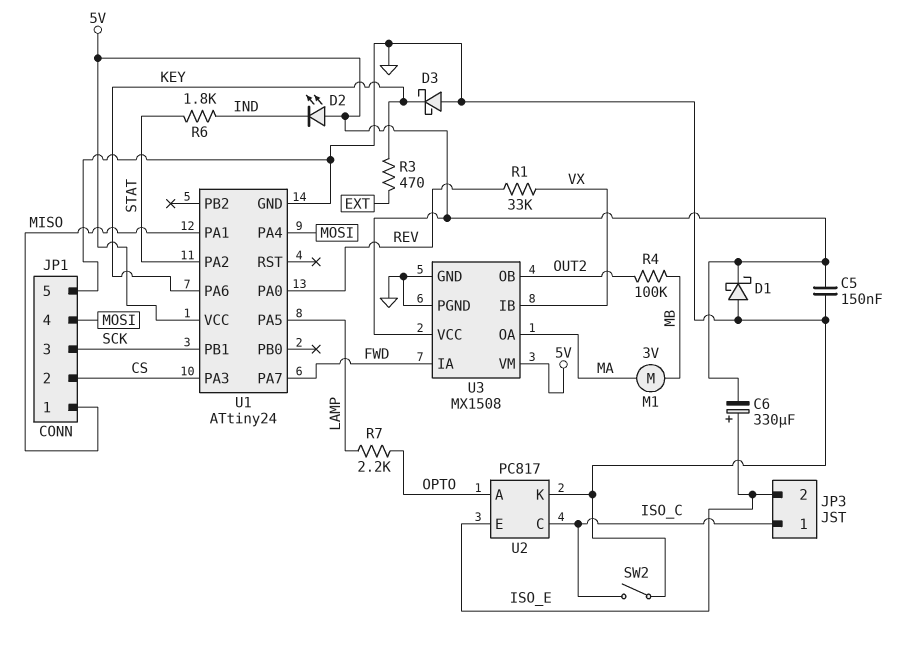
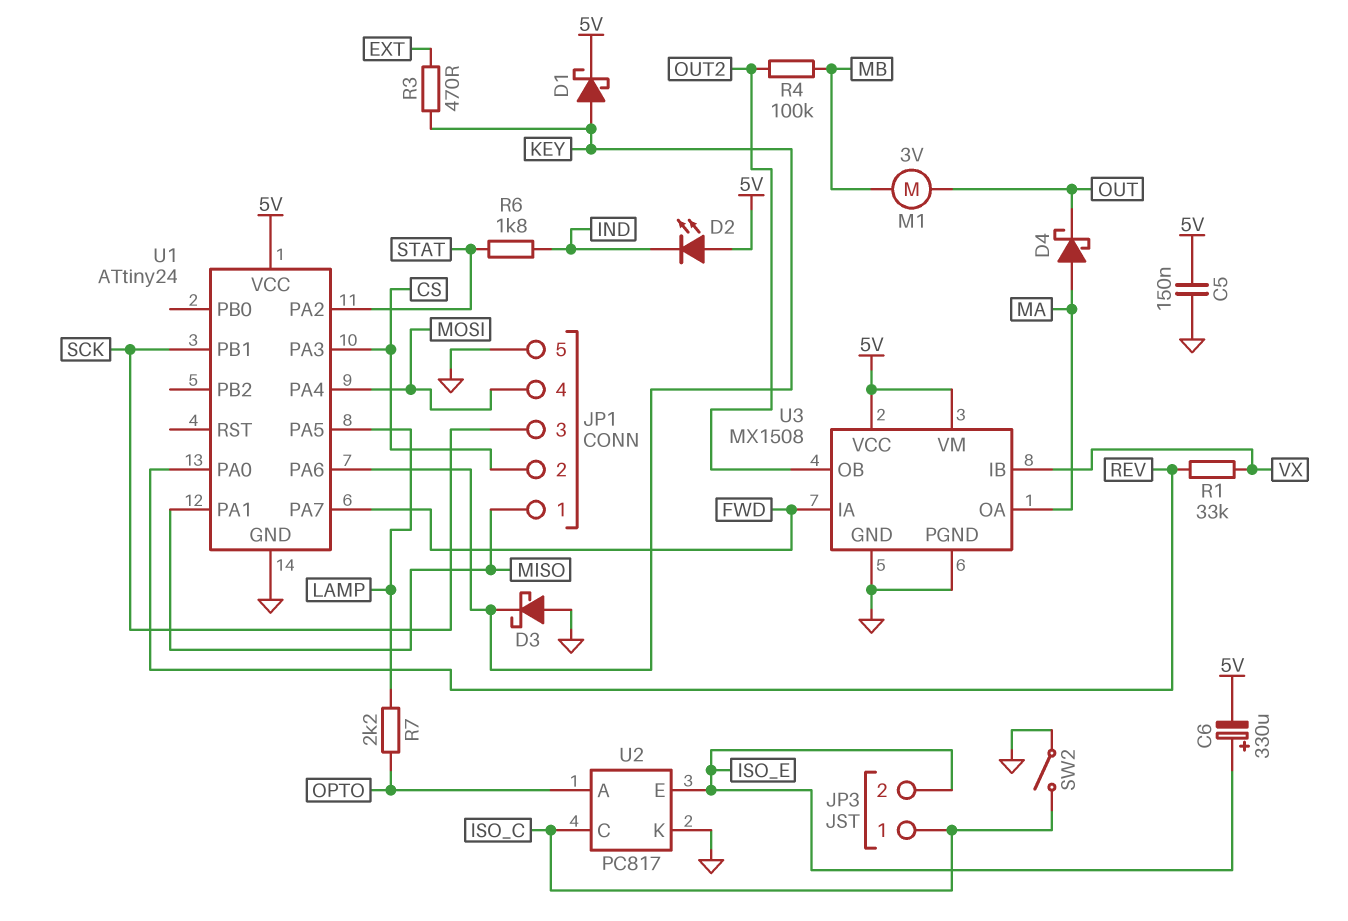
D1: schottky (A GND, K 5V) -> schottky (A KEY, K 5V)
D4: none -> schottky (A MA, K OUT)
M1: motor 3V (MA, MB) -> motor 3V (MB, OUT)

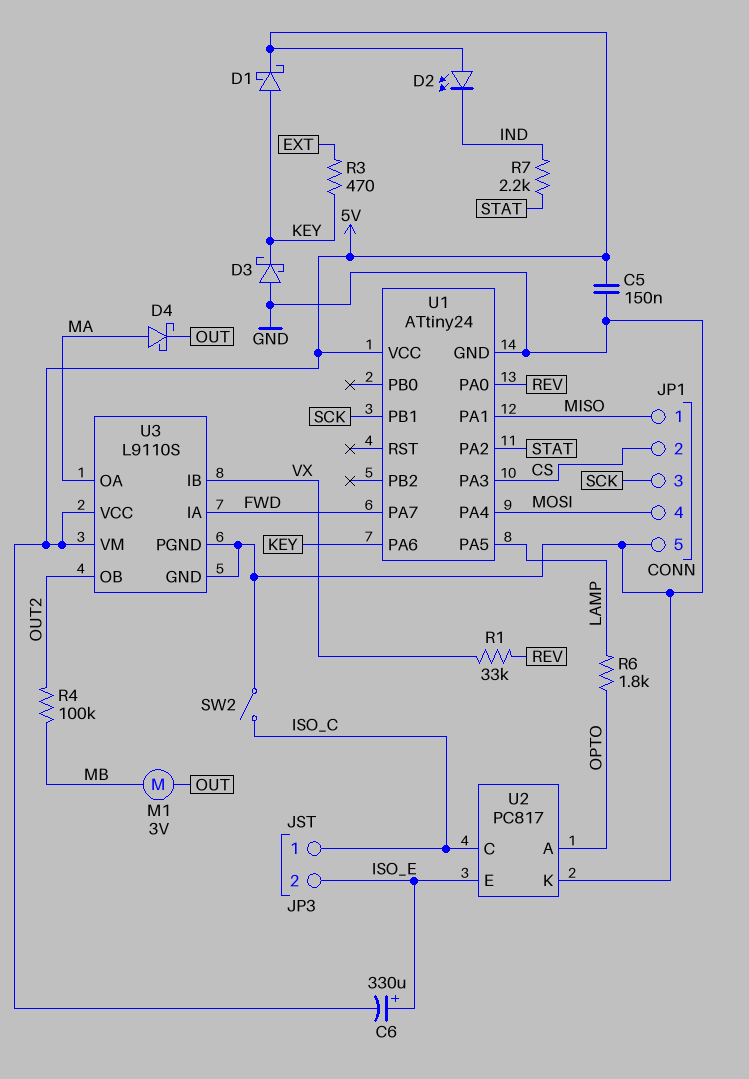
R6: 1.8k (IND, STAT) -> 1.8k (LAMP, OPTO)
R7: 2.2k (LAMP, OPTO) -> 2.2k (IND, STAT)
U3: MX1508 -> L9110S

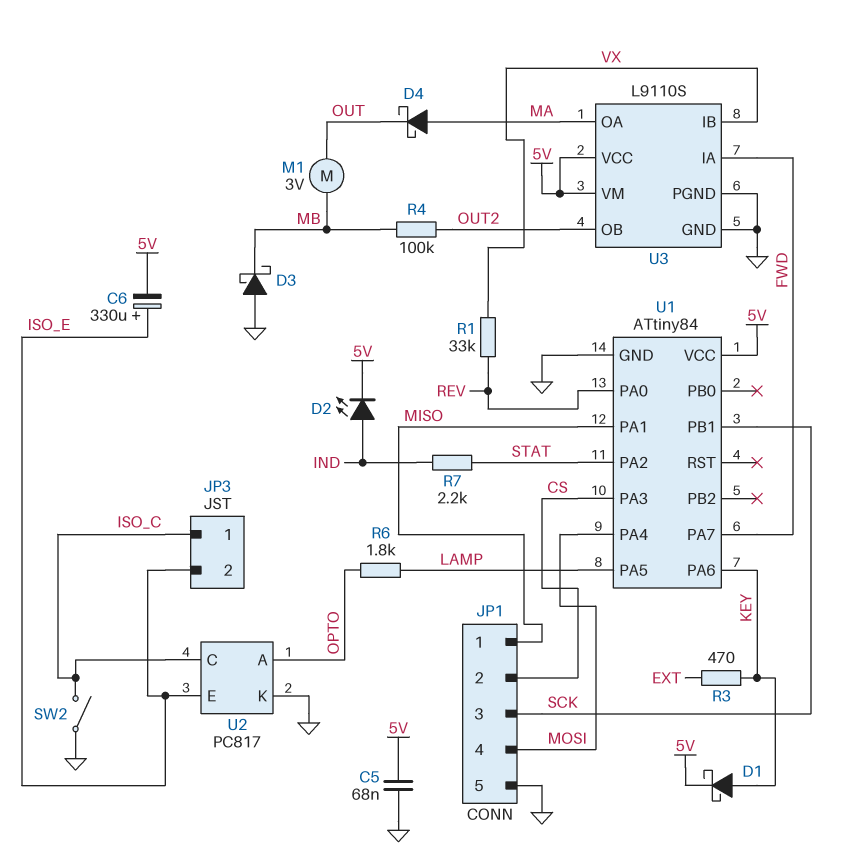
C5: 150nF (5V, GND) -> 68nF (5V, GND)
D2: LED (A 5V, K IND) -> LED (A IND, K 5V)
D3: schottky (A GND, K KEY) -> schottky (A GND, K MB)
U1: ATtiny24 -> ATtiny84

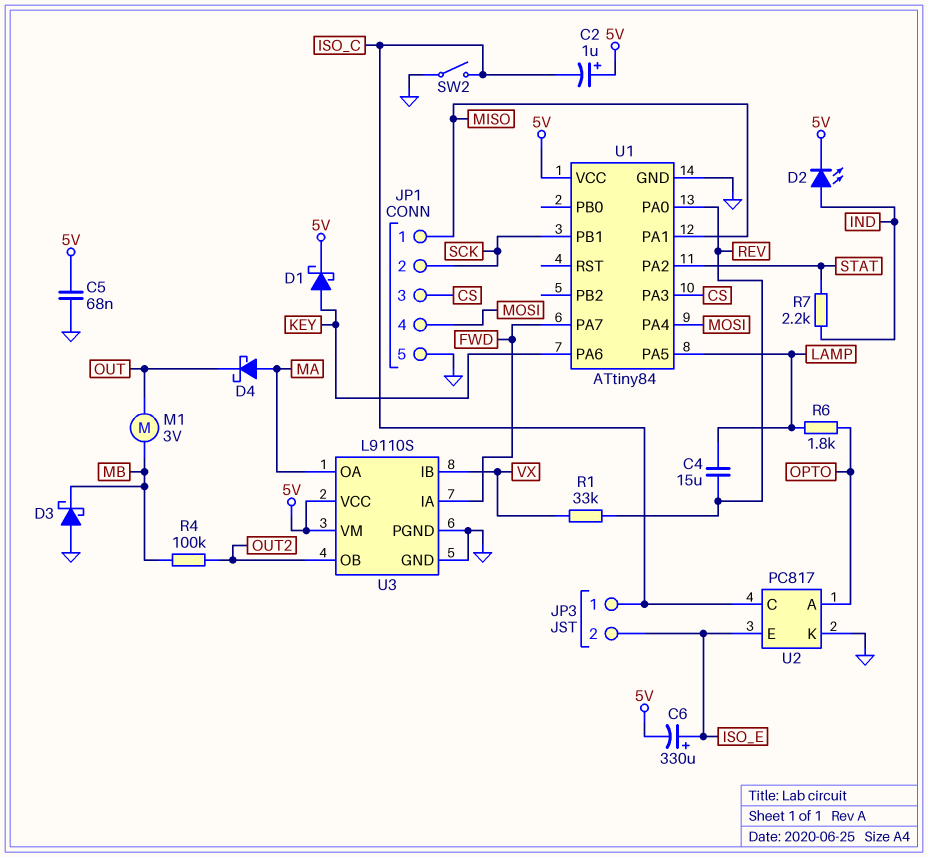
C2: none -> 1uF (plus 5V, minus ISO_C)
C4: none -> 15uF (LAMP, REV)
JP1 pin 2: CS -> SCK
JP1 pin 3: SCK -> CS
R3: 470 (EXT, KEY) -> none

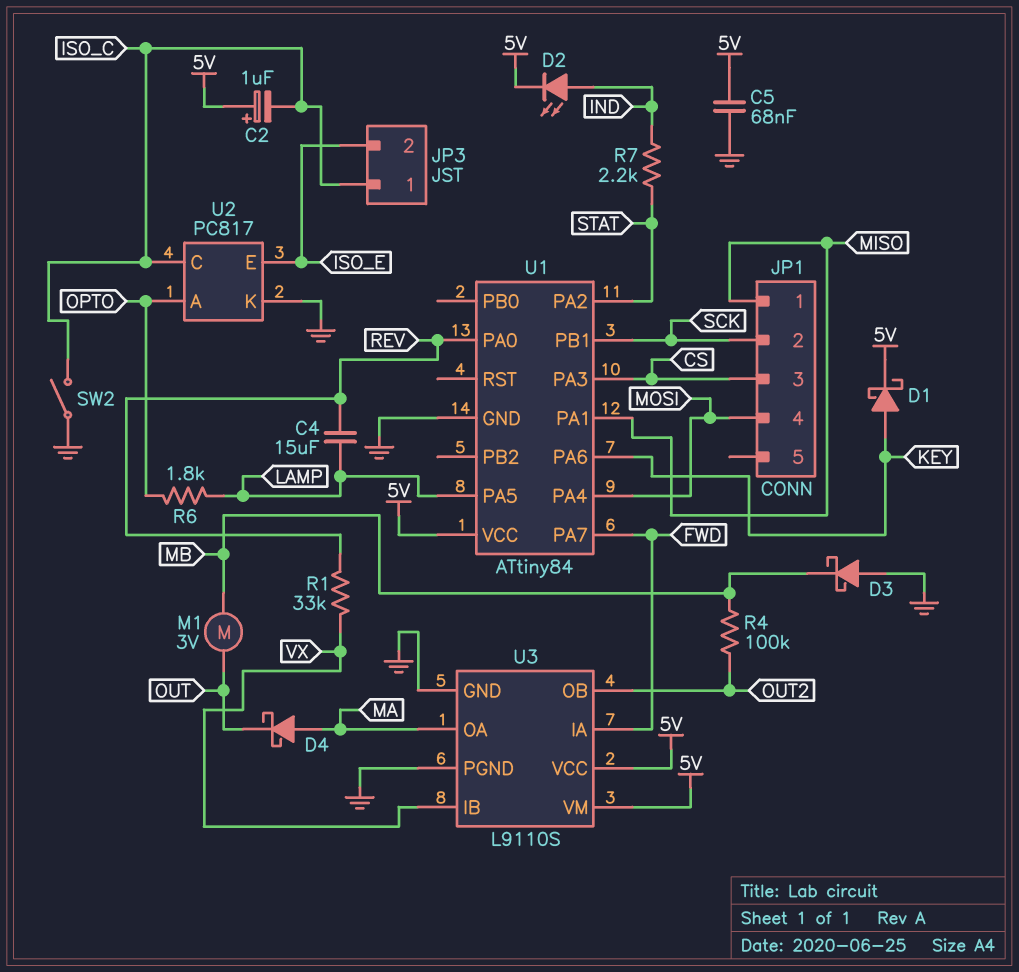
C6: 330uF (plus ISO_E, minus 5V) -> none
JP1 pin 5: GND -> none

